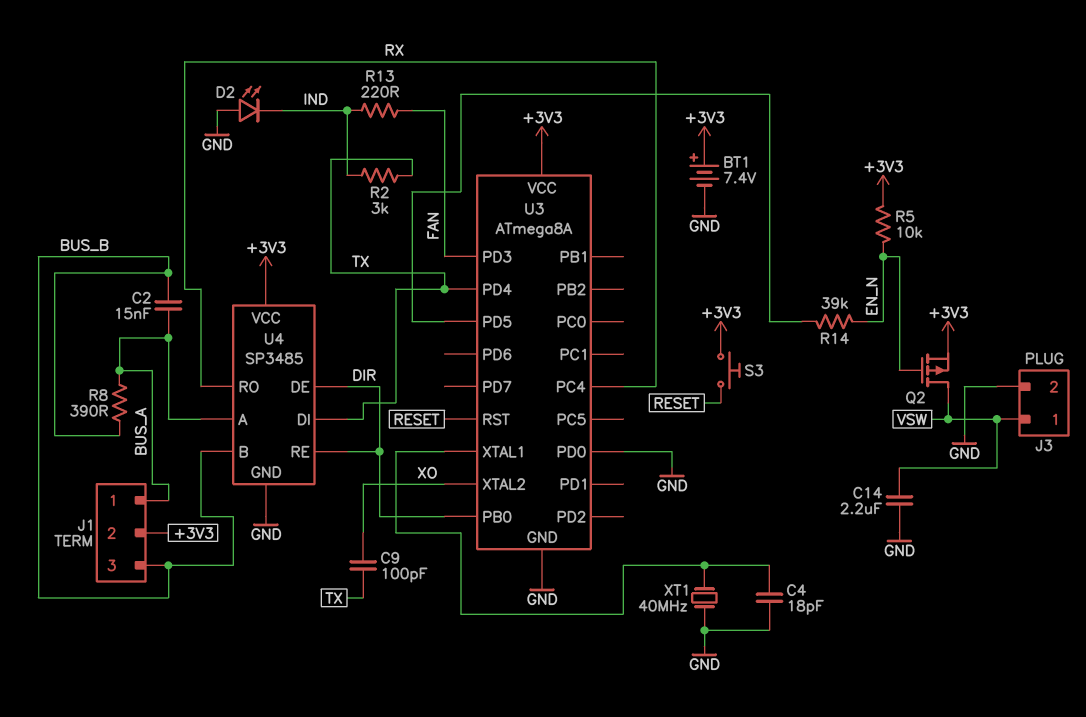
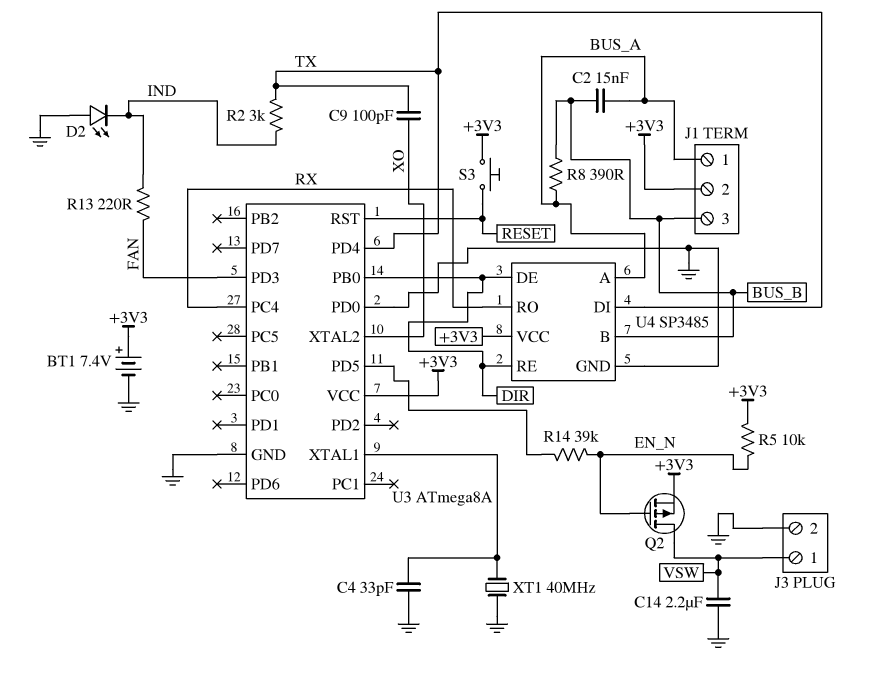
C4: 18pF (GND, U3/XTAL1) -> 33pF (GND, U3/XTAL1)

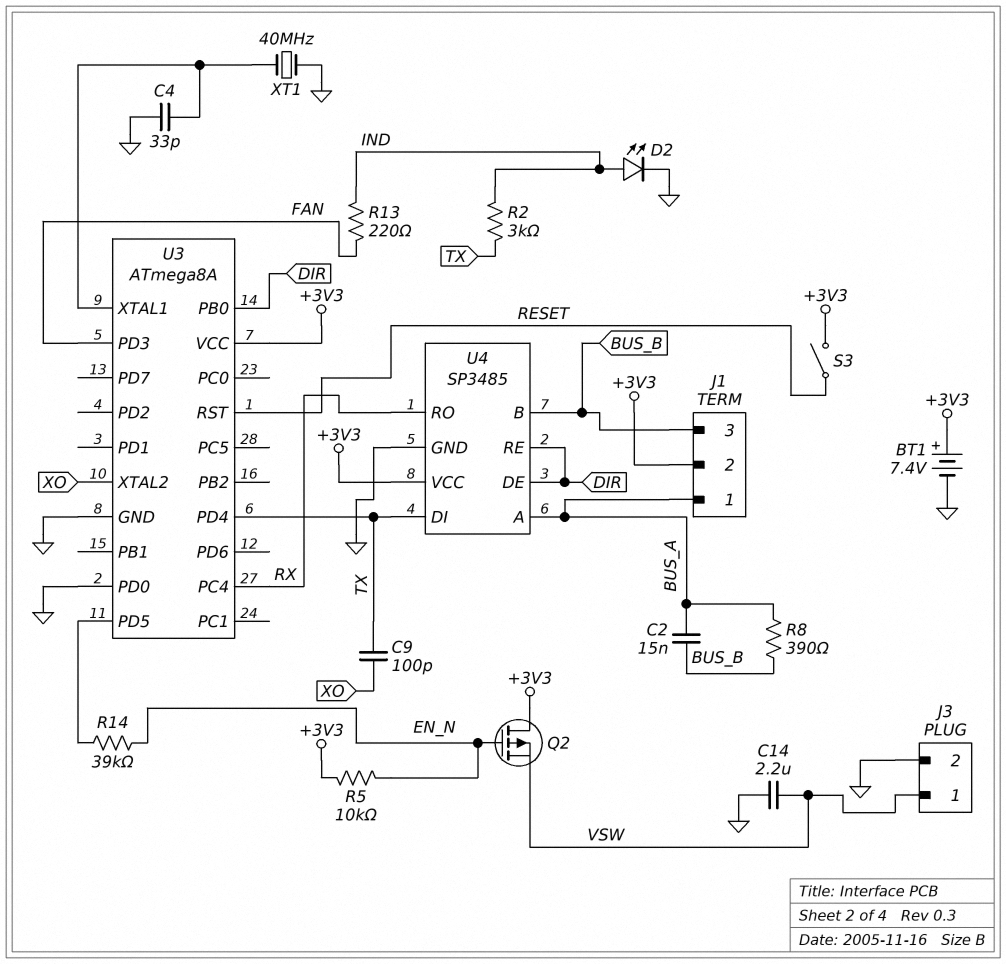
D2: LED (A GND, K IND) -> LED (A IND, K GND)
Q2: PMOS (G EN_N, D VSW, S +3V3) -> PMOS (G EN_N, D +3V3, S VSW)
S3: button (+3V3, RESET) -> switch (+3V3, RESET)

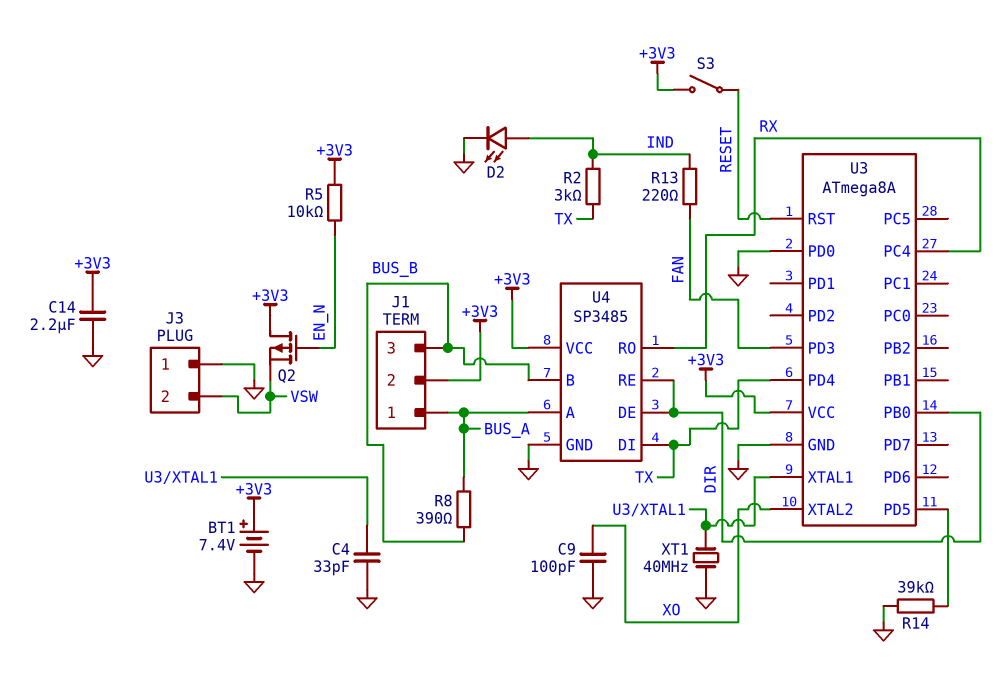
C2: 15nF (BUS_A, BUS_B) -> none
C9: 100pF (TX, XO) -> 100pF (GND, XO)
C14: 2.2uF (GND, VSW) -> 2.2uF (+3V3, GND)
J3 pin 1: VSW -> GND
J3 pin 2: GND -> VSW
R14: 39k (EN_N, U3/PD5) -> 39k (GND, U3/PD5)

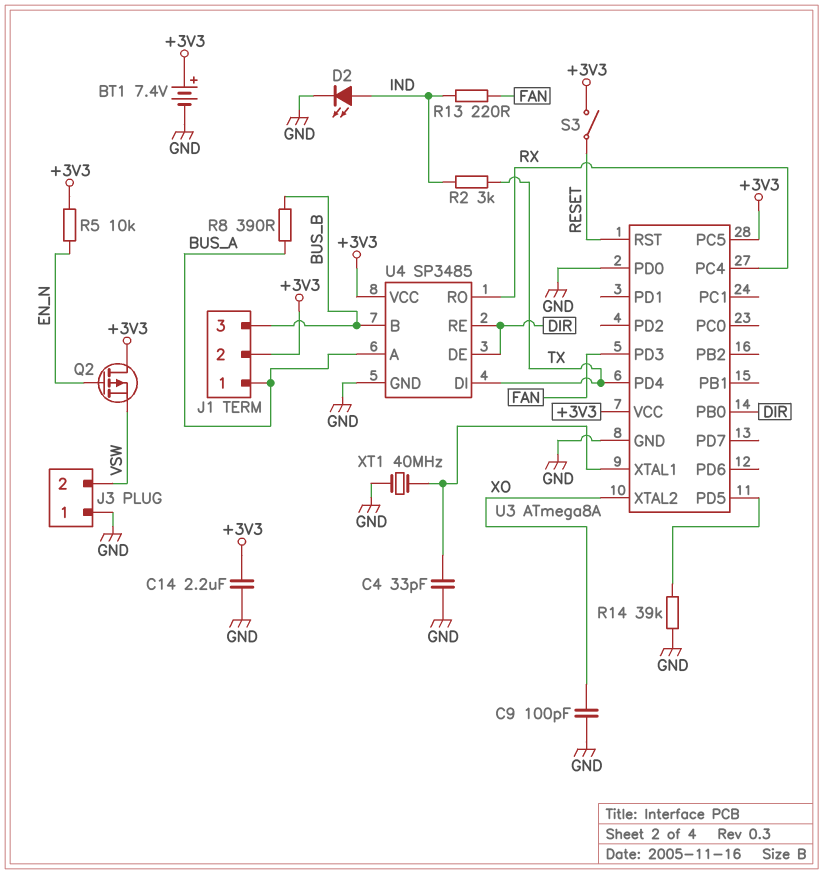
U3 pin PC5: none -> +3V3

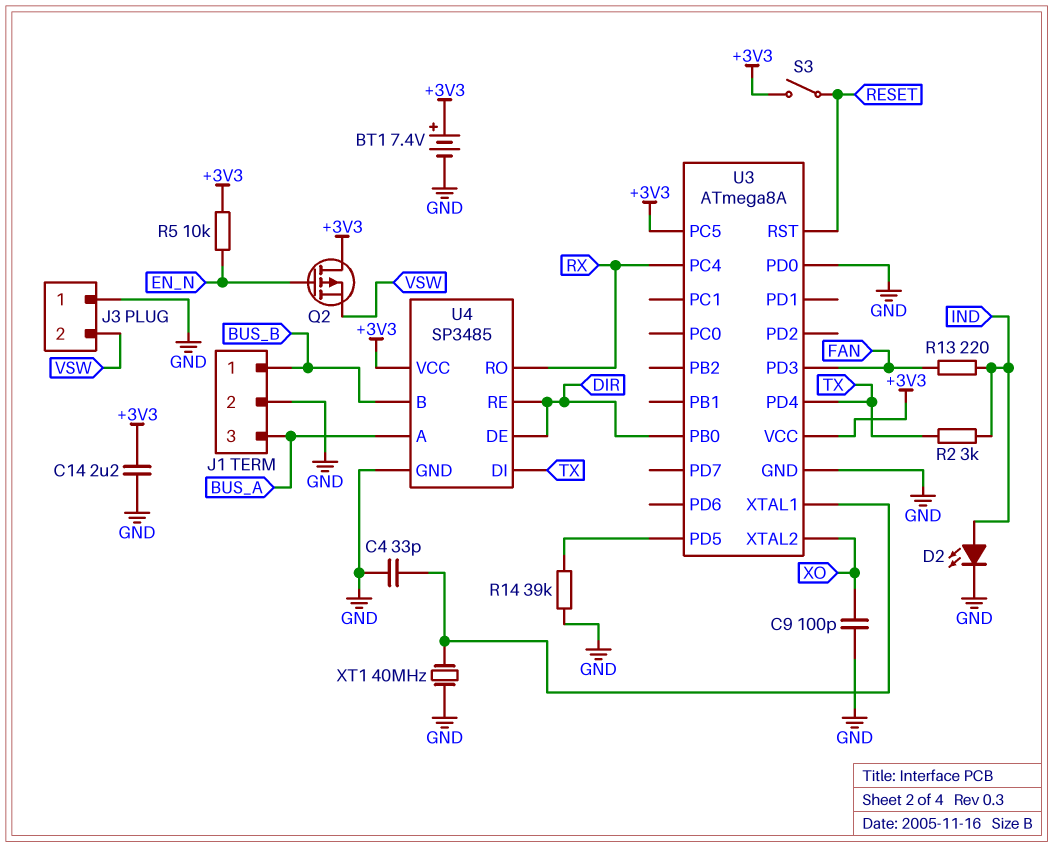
J1 pin 1: BUS_A -> BUS_B
J1 pin 2: +3V3 -> GND
J1 pin 3: BUS_B -> BUS_A
R8: 390 (BUS_A, BUS_B) -> none

